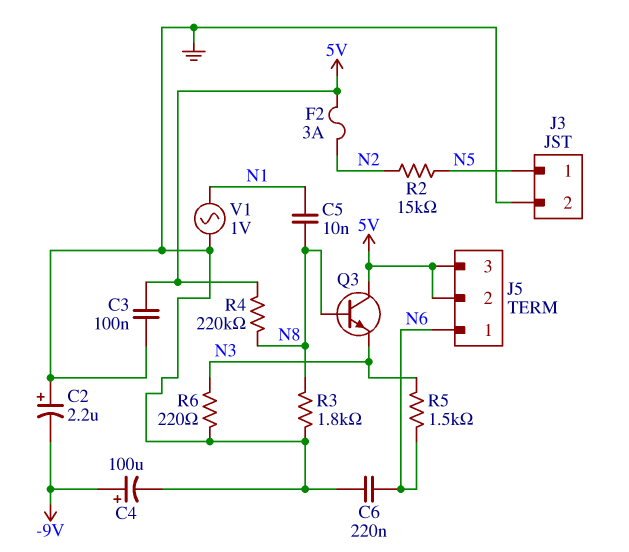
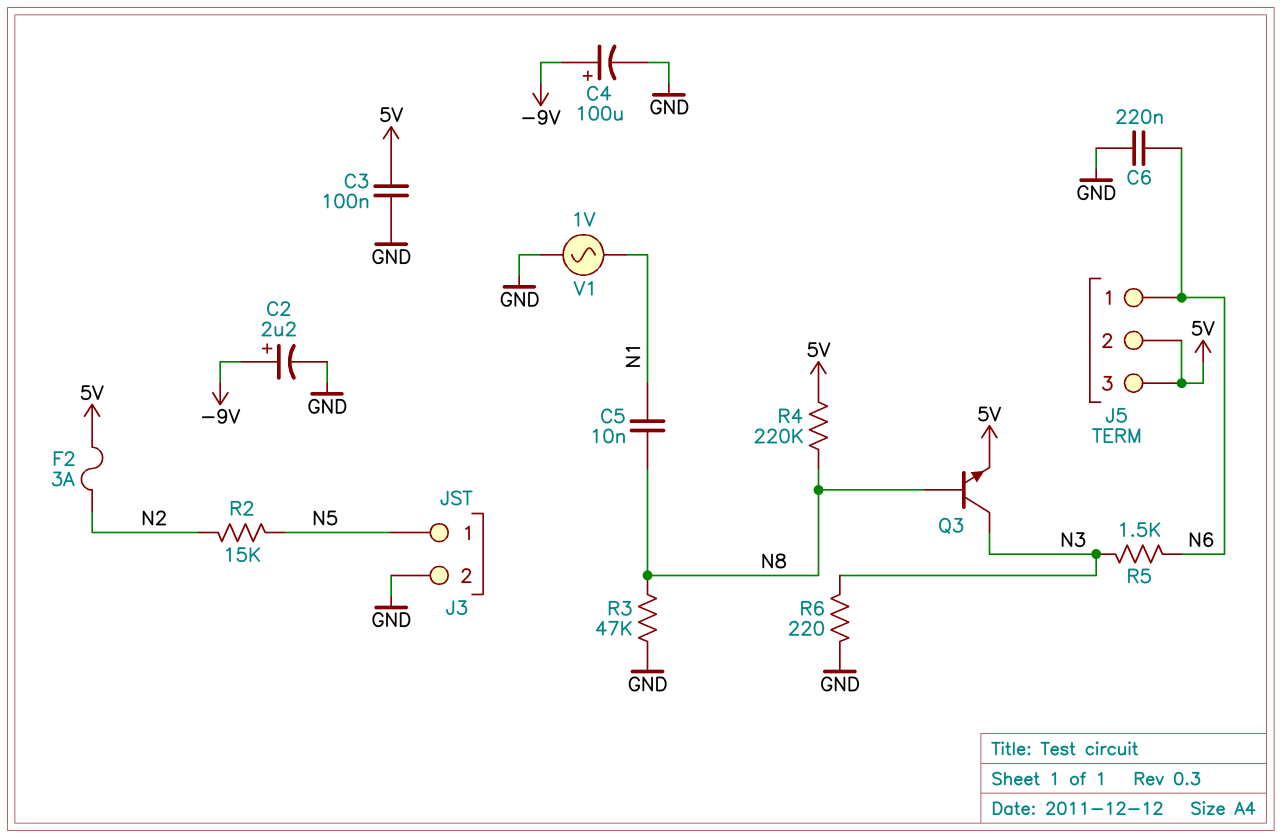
C2: 2.2uF (plus GND, minus -9V) -> 2.2uF (plus -9V, minus GND)
Q3: NPN (B N8, C 5V, E N3) -> NPN (B N8, C N3, E 5V)
R3: 1.8k (GND, N8) -> 47k (GND, N8)

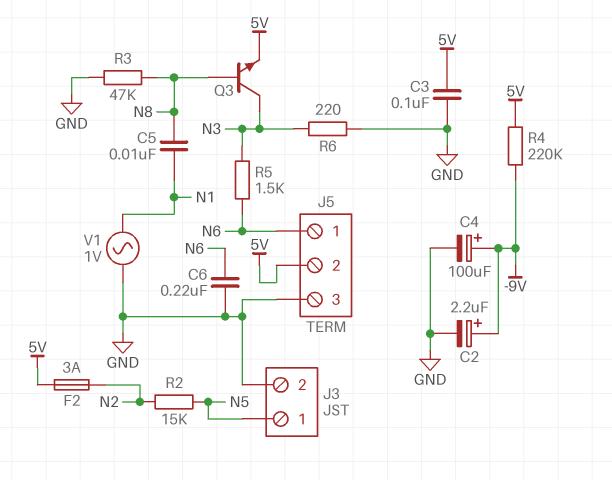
J5 pin 3: 5V -> GND
R4: 220k (5V, N8) -> 220k (-9V, 5V)

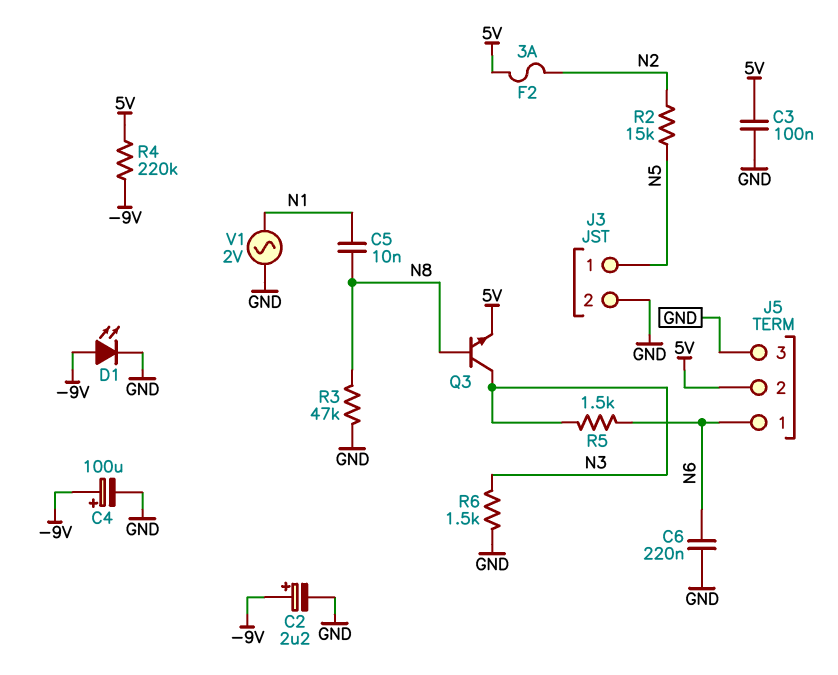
D1: none -> LED (A -9V, K GND)
R6: 220 (GND, N3) -> 1.5k (GND, N3)
V1: AC 1V (GND, N1) -> AC 2V (GND, N1)

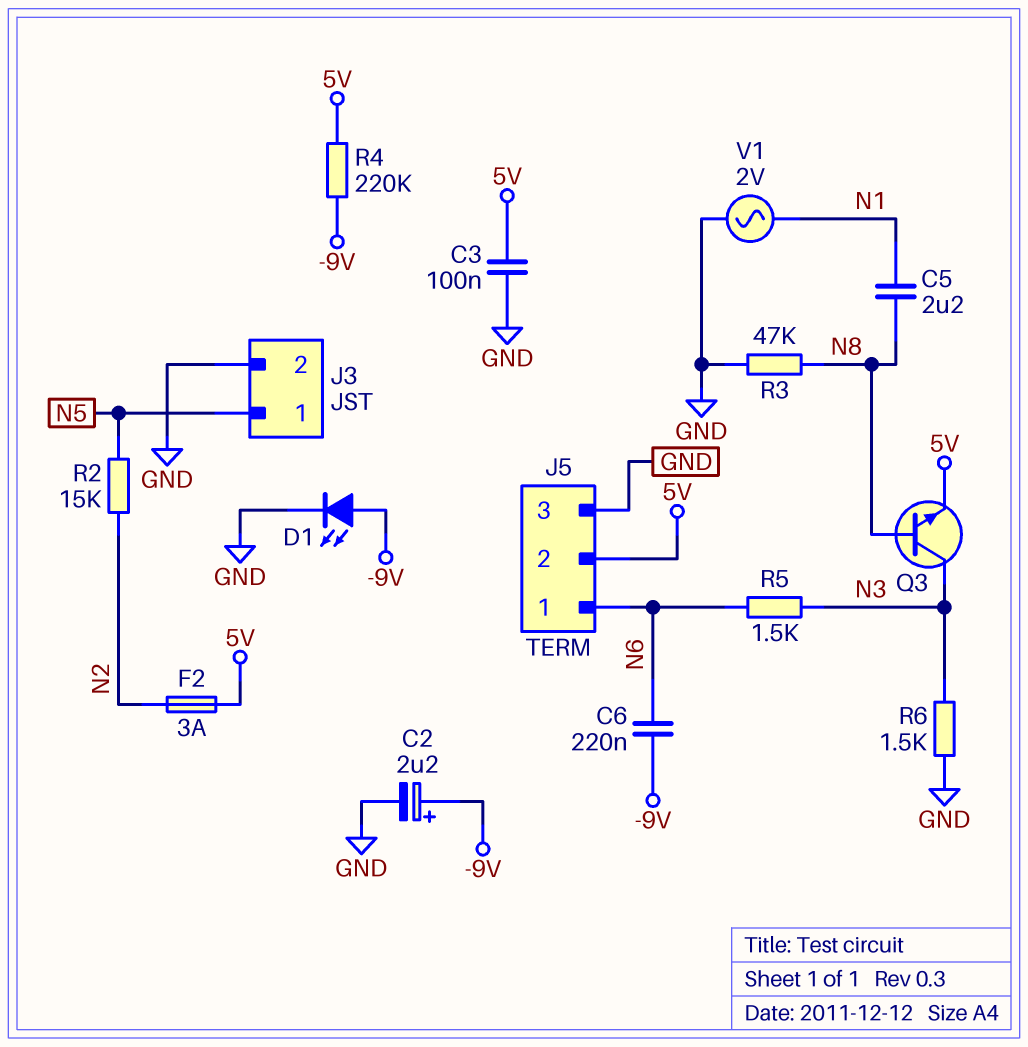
C4: 100uF (plus -9V, minus GND) -> none
C5: 10nF (N1, N8) -> 2.2uF (N1, N8)
C6: 220nF (GND, N6) -> 220nF (-9V, N6)

